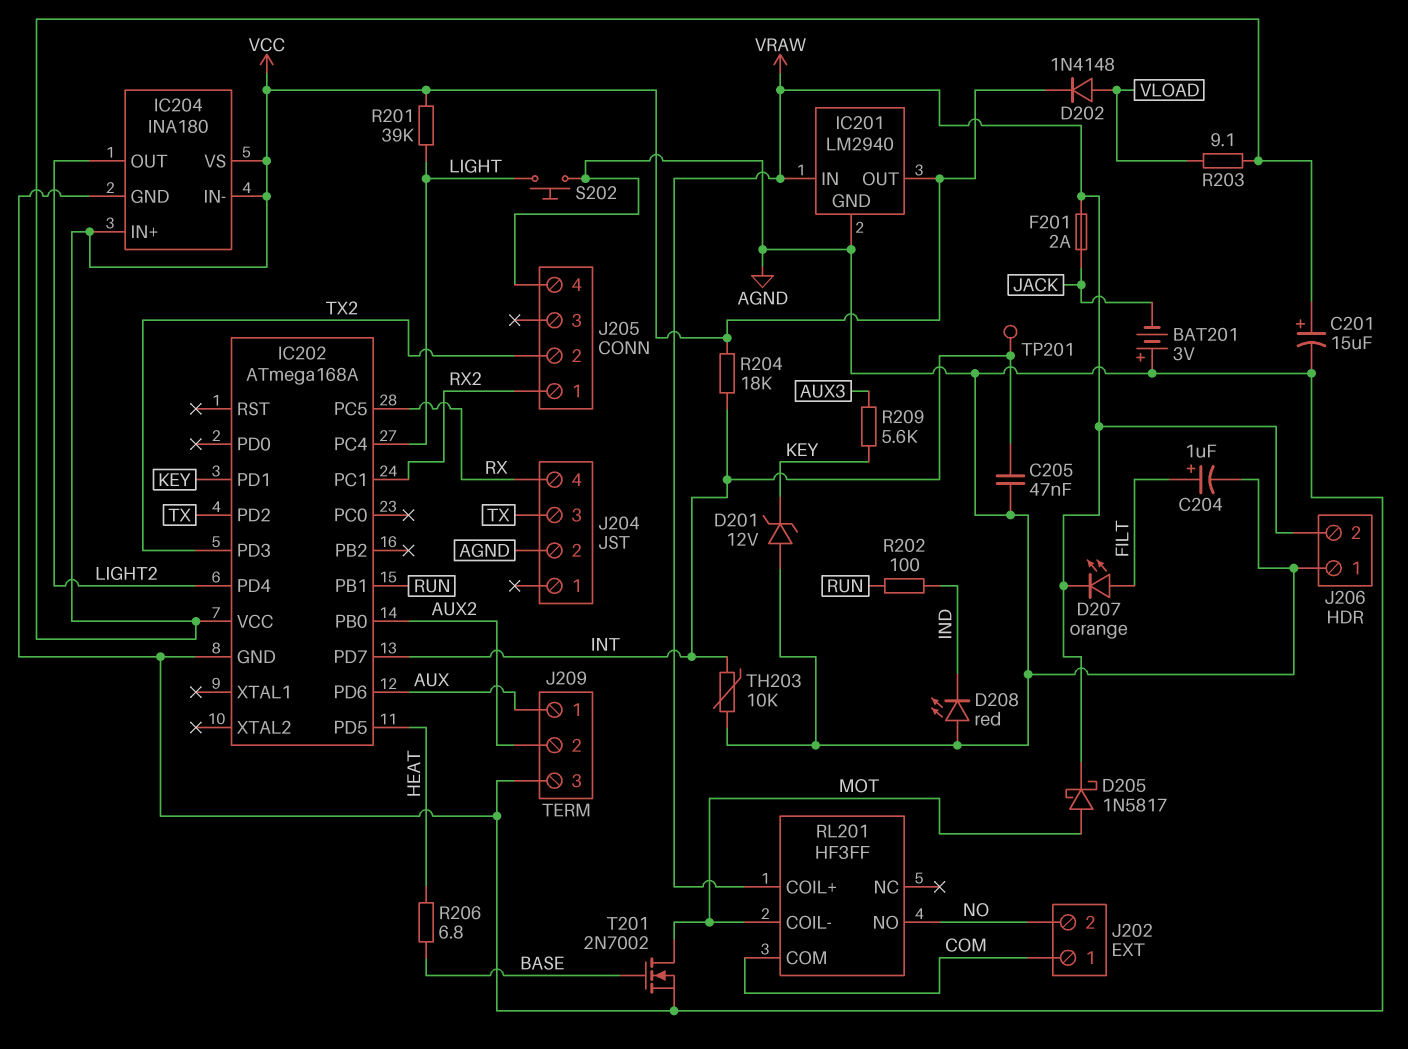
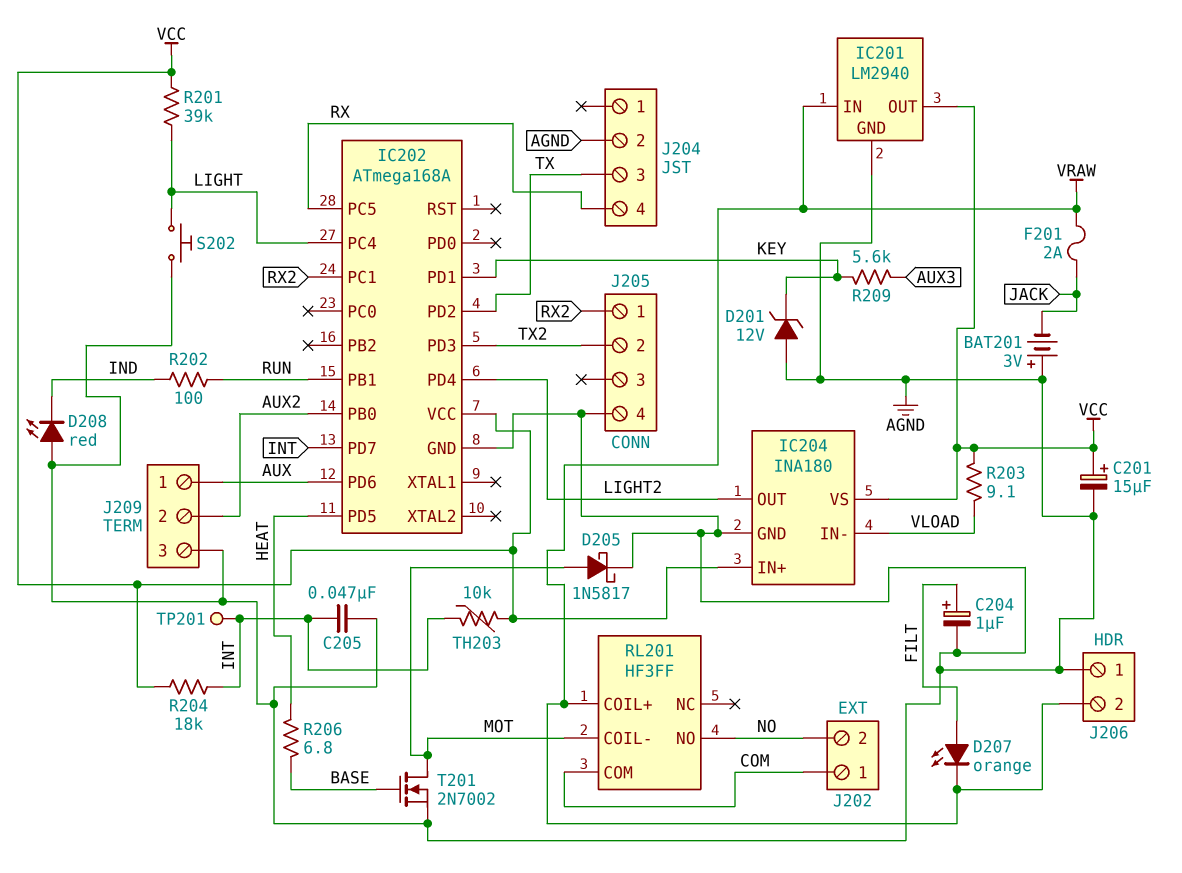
D202: diode 1N4148 (A VLOAD, K VCC) -> none
D205: schottky 1N5817 (A MOT, K VRAW) -> schottky 1N5817 (A MOT, K AGND)
IC204 pin IN-: VCC -> VLOAD
TH203: 10k (AGND, INT) -> 10k (INT, VCC)

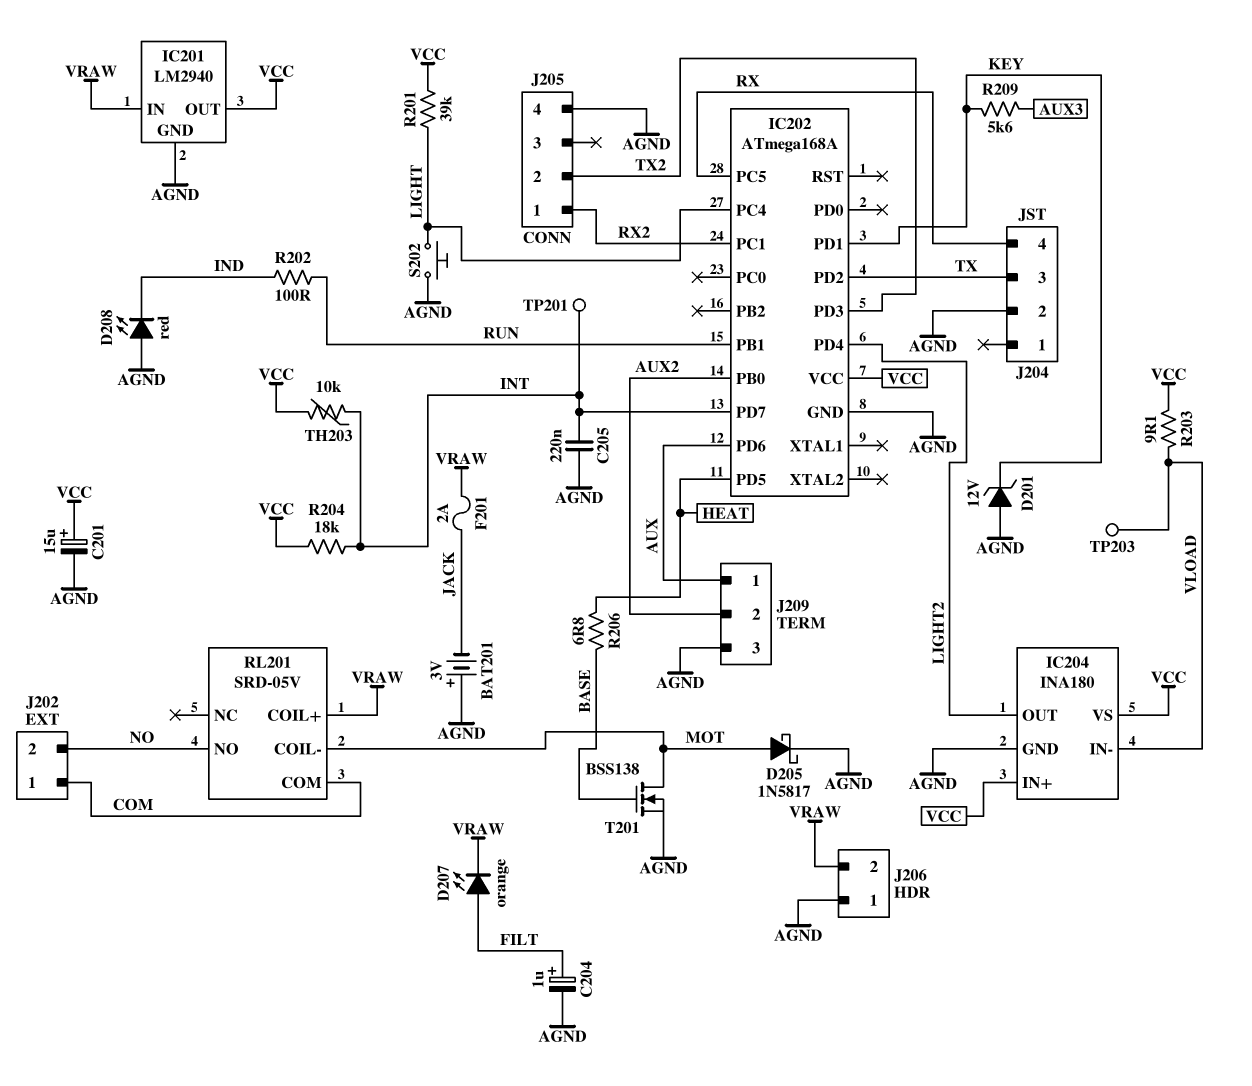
C205: 47nF (AGND, INT) -> 220nF (AGND, INT)
RL201: HF3FF -> SRD-05V
T201: NMOS 2N7002 (G BASE, D MOT, S AGND) -> NMOS BSS138 (G BASE, D MOT, S AGND)
TP203: none -> test point (VLOAD)

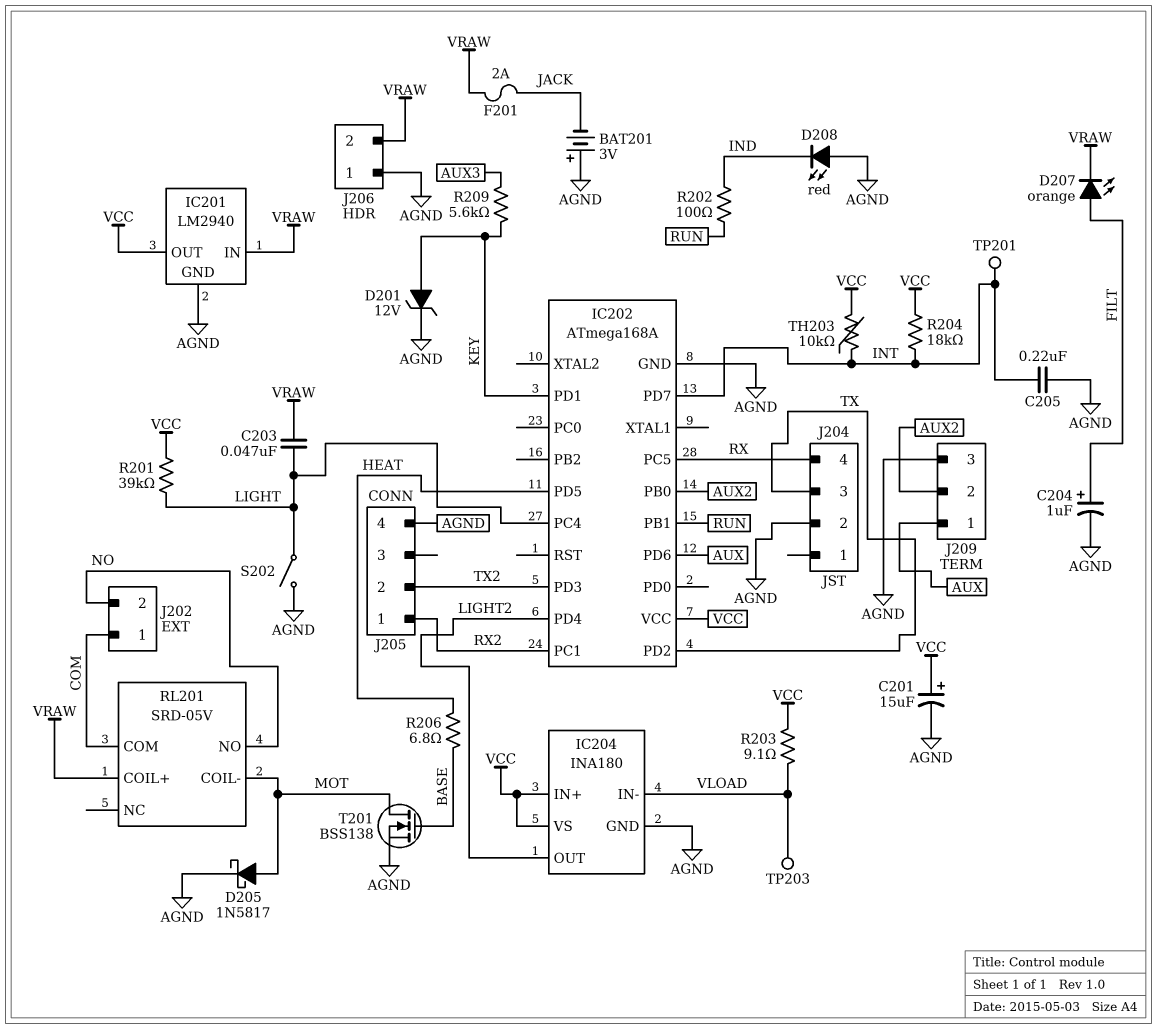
C203: none -> 47nF (LIGHT, VRAW)
D201: zener 12V (A AGND, K KEY) -> zener 12V (A KEY, K AGND)
S202: button (AGND, LIGHT) -> switch (AGND, LIGHT)

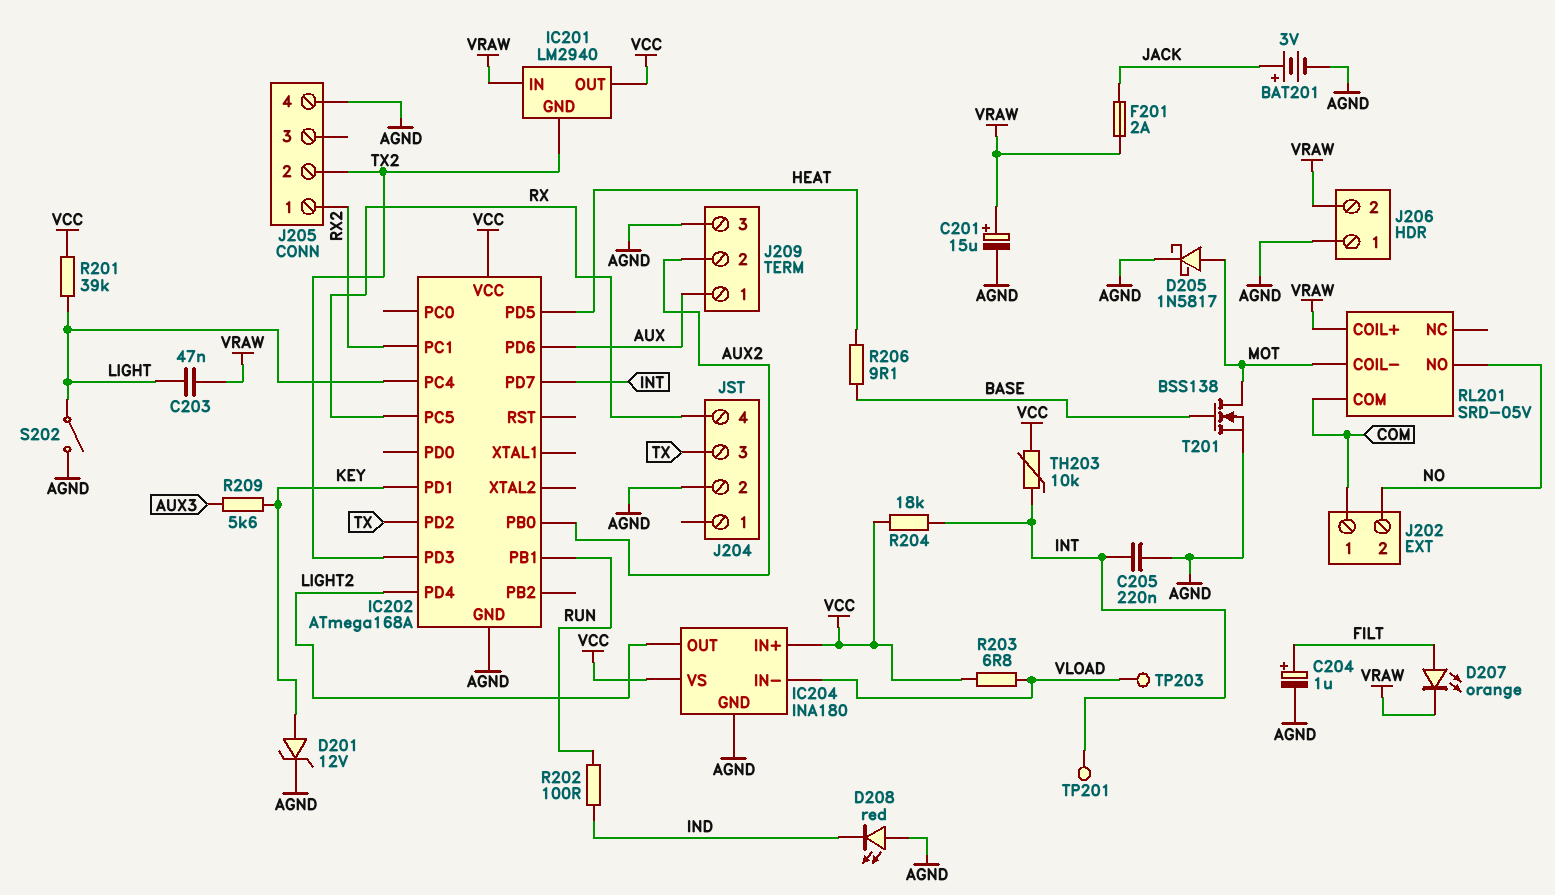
BAT201: 3V (plus AGND, minus JACK) -> 3V (plus JACK, minus AGND)
C201: 15uF (plus VCC, minus AGND) -> 15uF (plus VRAW, minus AGND)
IC201 pin GND: AGND -> TX2
R203: 9.1 (VCC, VLOAD) -> 6.8 (VCC, VLOAD)
R206: 6.8 (BASE, HEAT) -> 9.1 (BASE, HEAT)

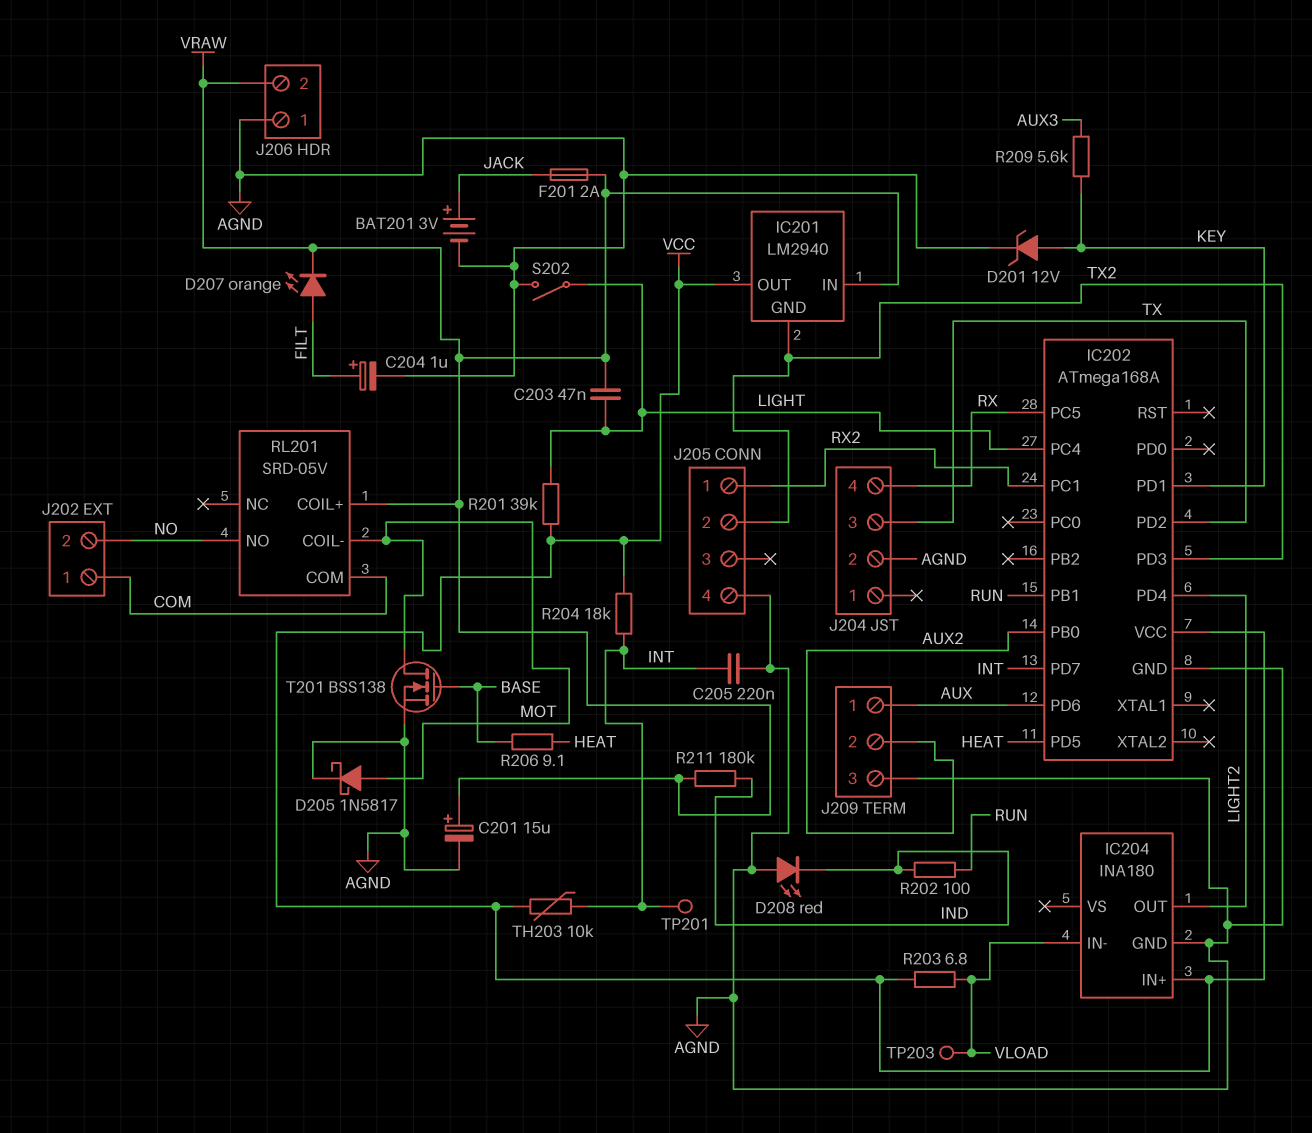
IC204 pin VS: VCC -> none
R211: none -> 180k (IND, VRAW)

